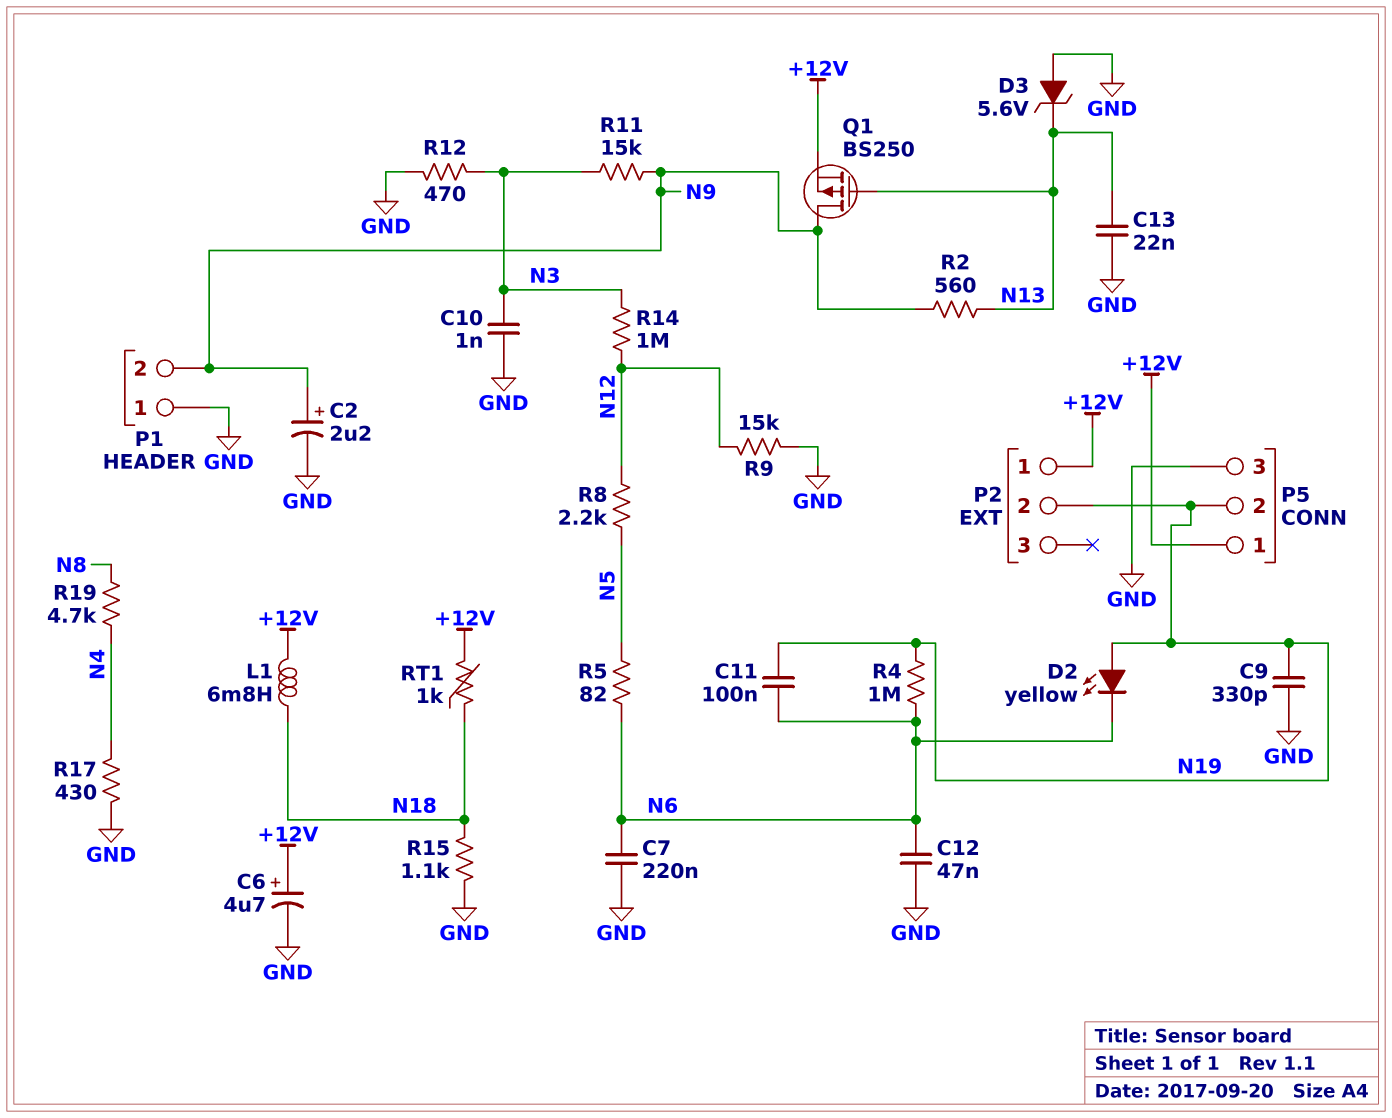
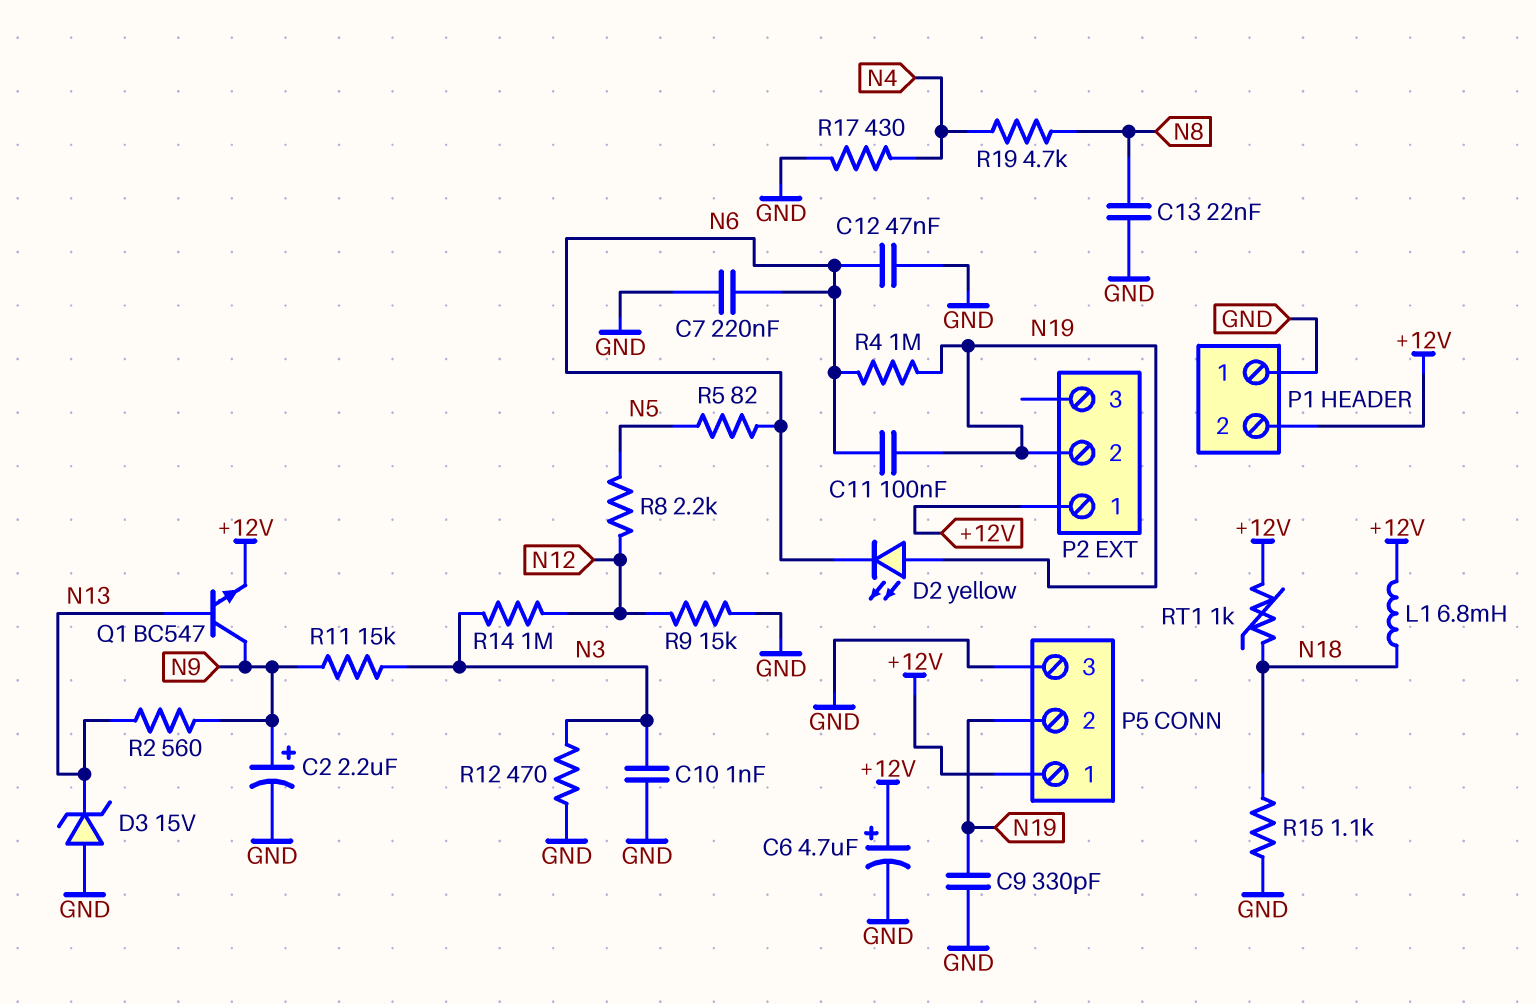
C13: 22nF (GND, N13) -> 22nF (GND, N8)
D3: zener 5.6V (A GND, K N13) -> zener 15V (A GND, K N13)
P1 pin 2: N9 -> +12V
Q1: PMOS BS250 (G N13, D N9, S +12V) -> NPN BC547 (B N13, C N9, E +12V)

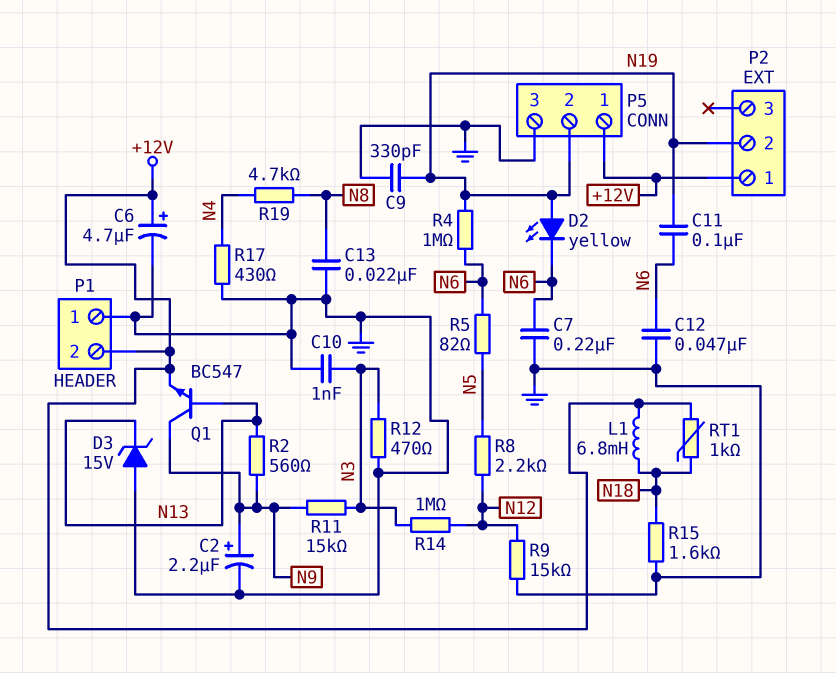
R15: 1.1k (GND, N18) -> 1.6k (GND, N18)

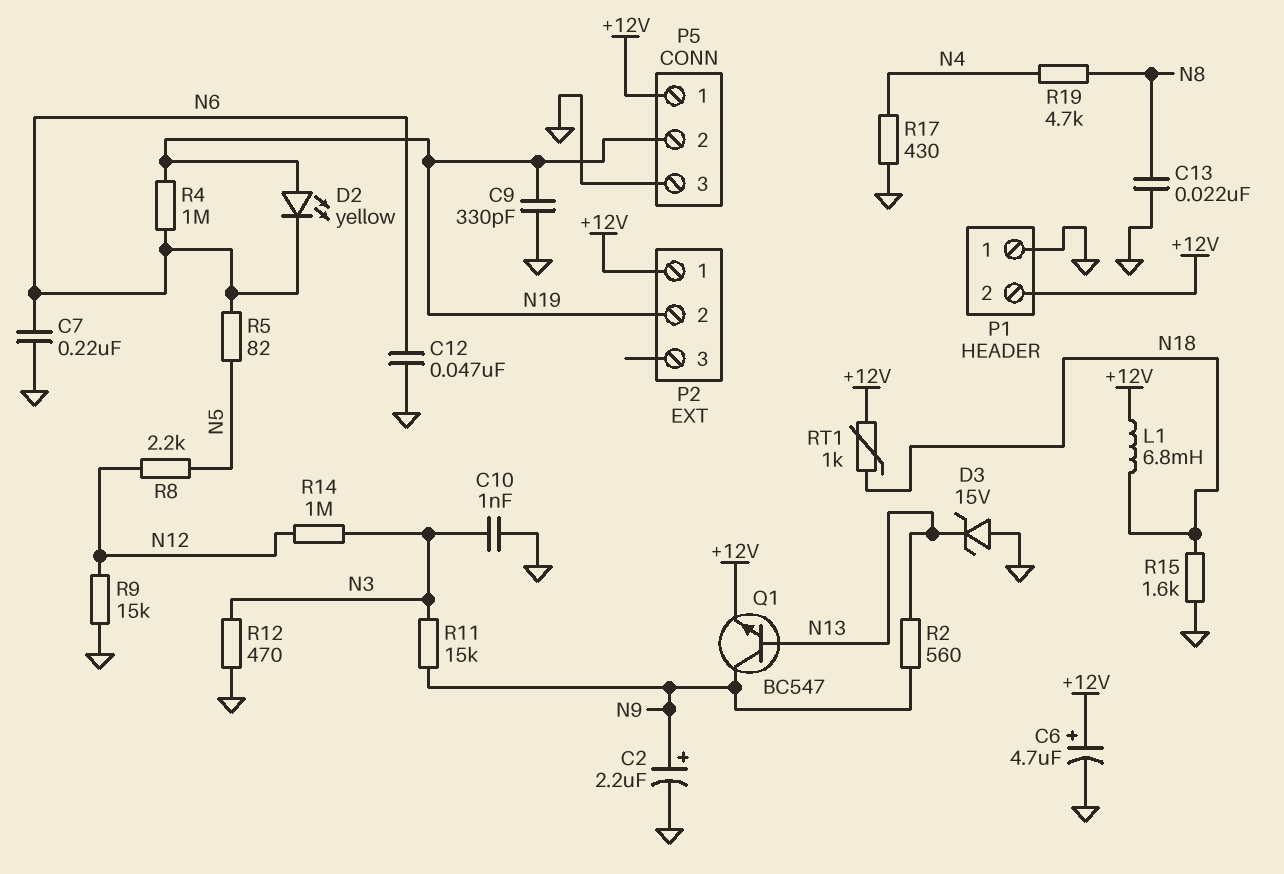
C11: 100nF (N6, N19) -> none

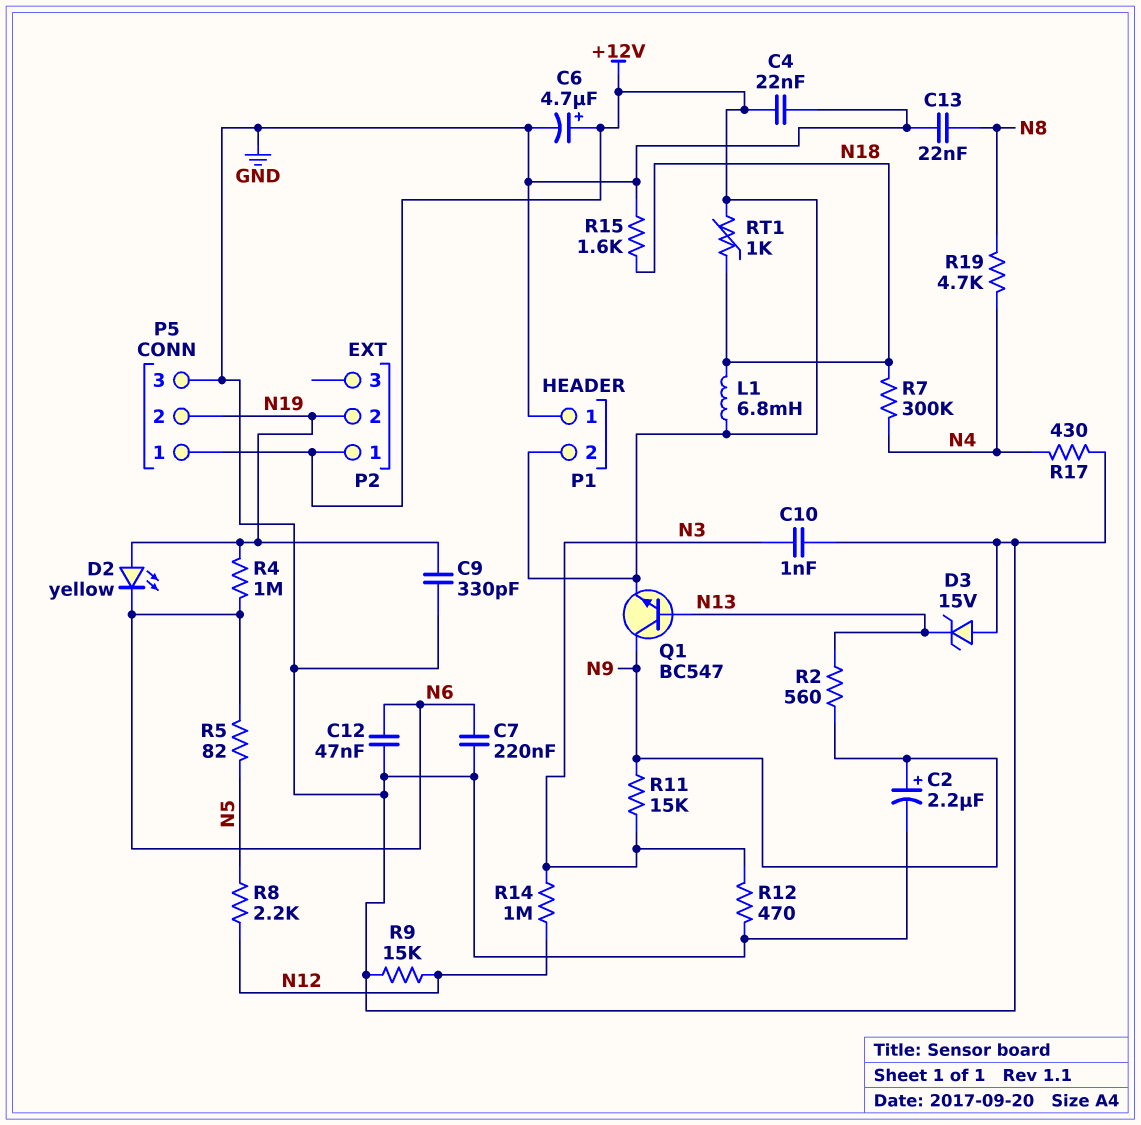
C4: none -> 22nF (+12V, GND)
R7: none -> 300k (N4, N18)

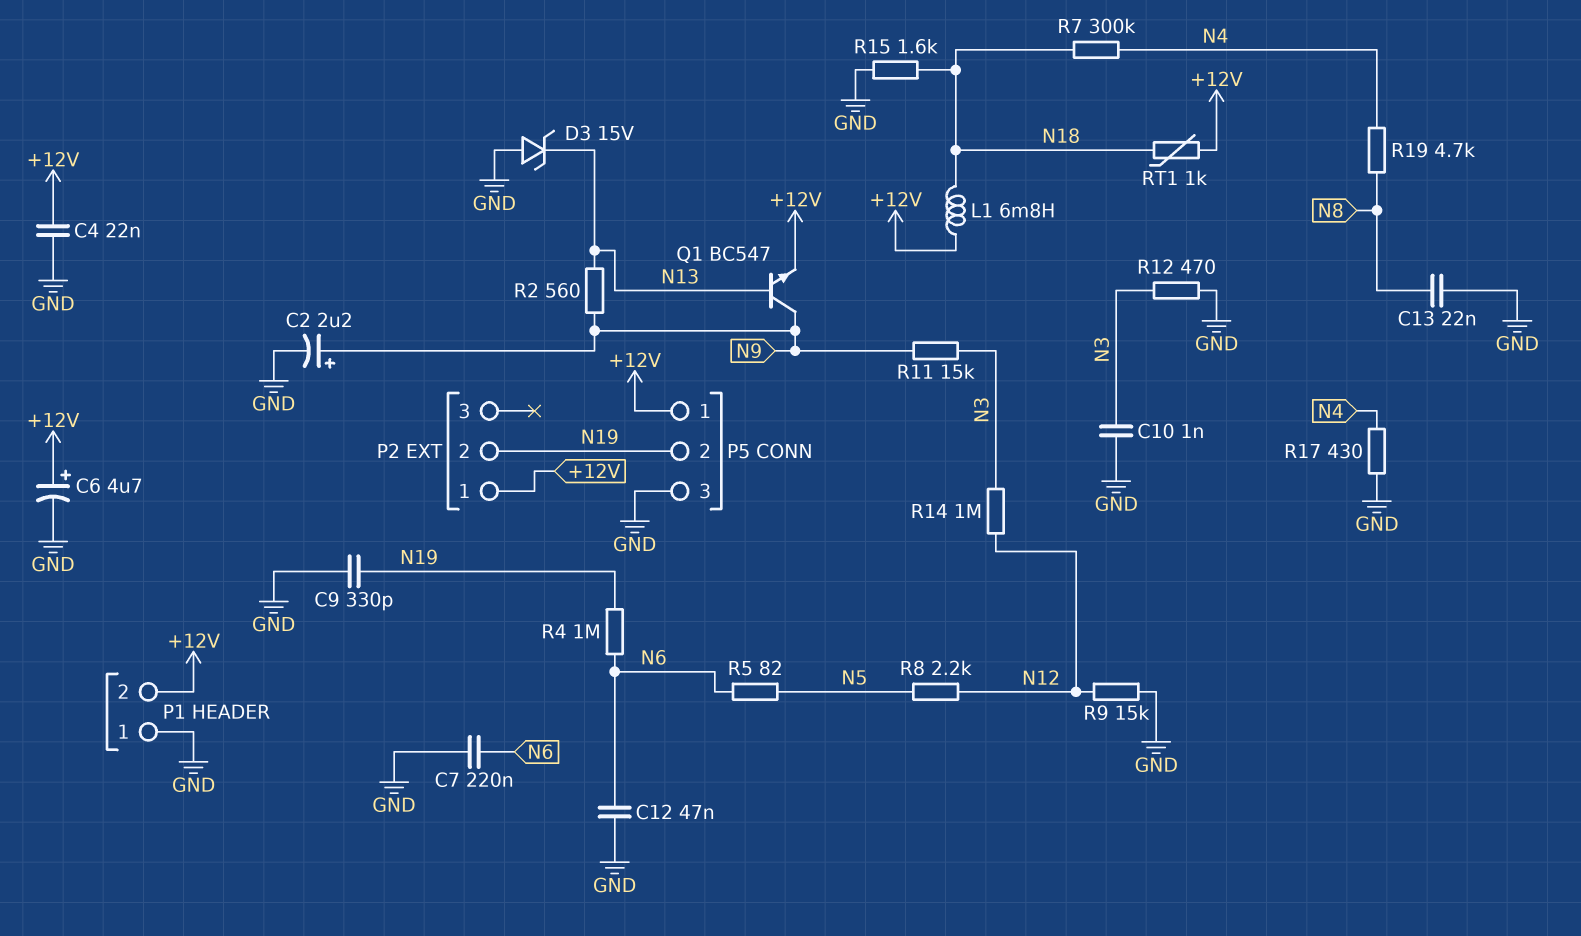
D2: LED yellow (A N19, K N6) -> none

